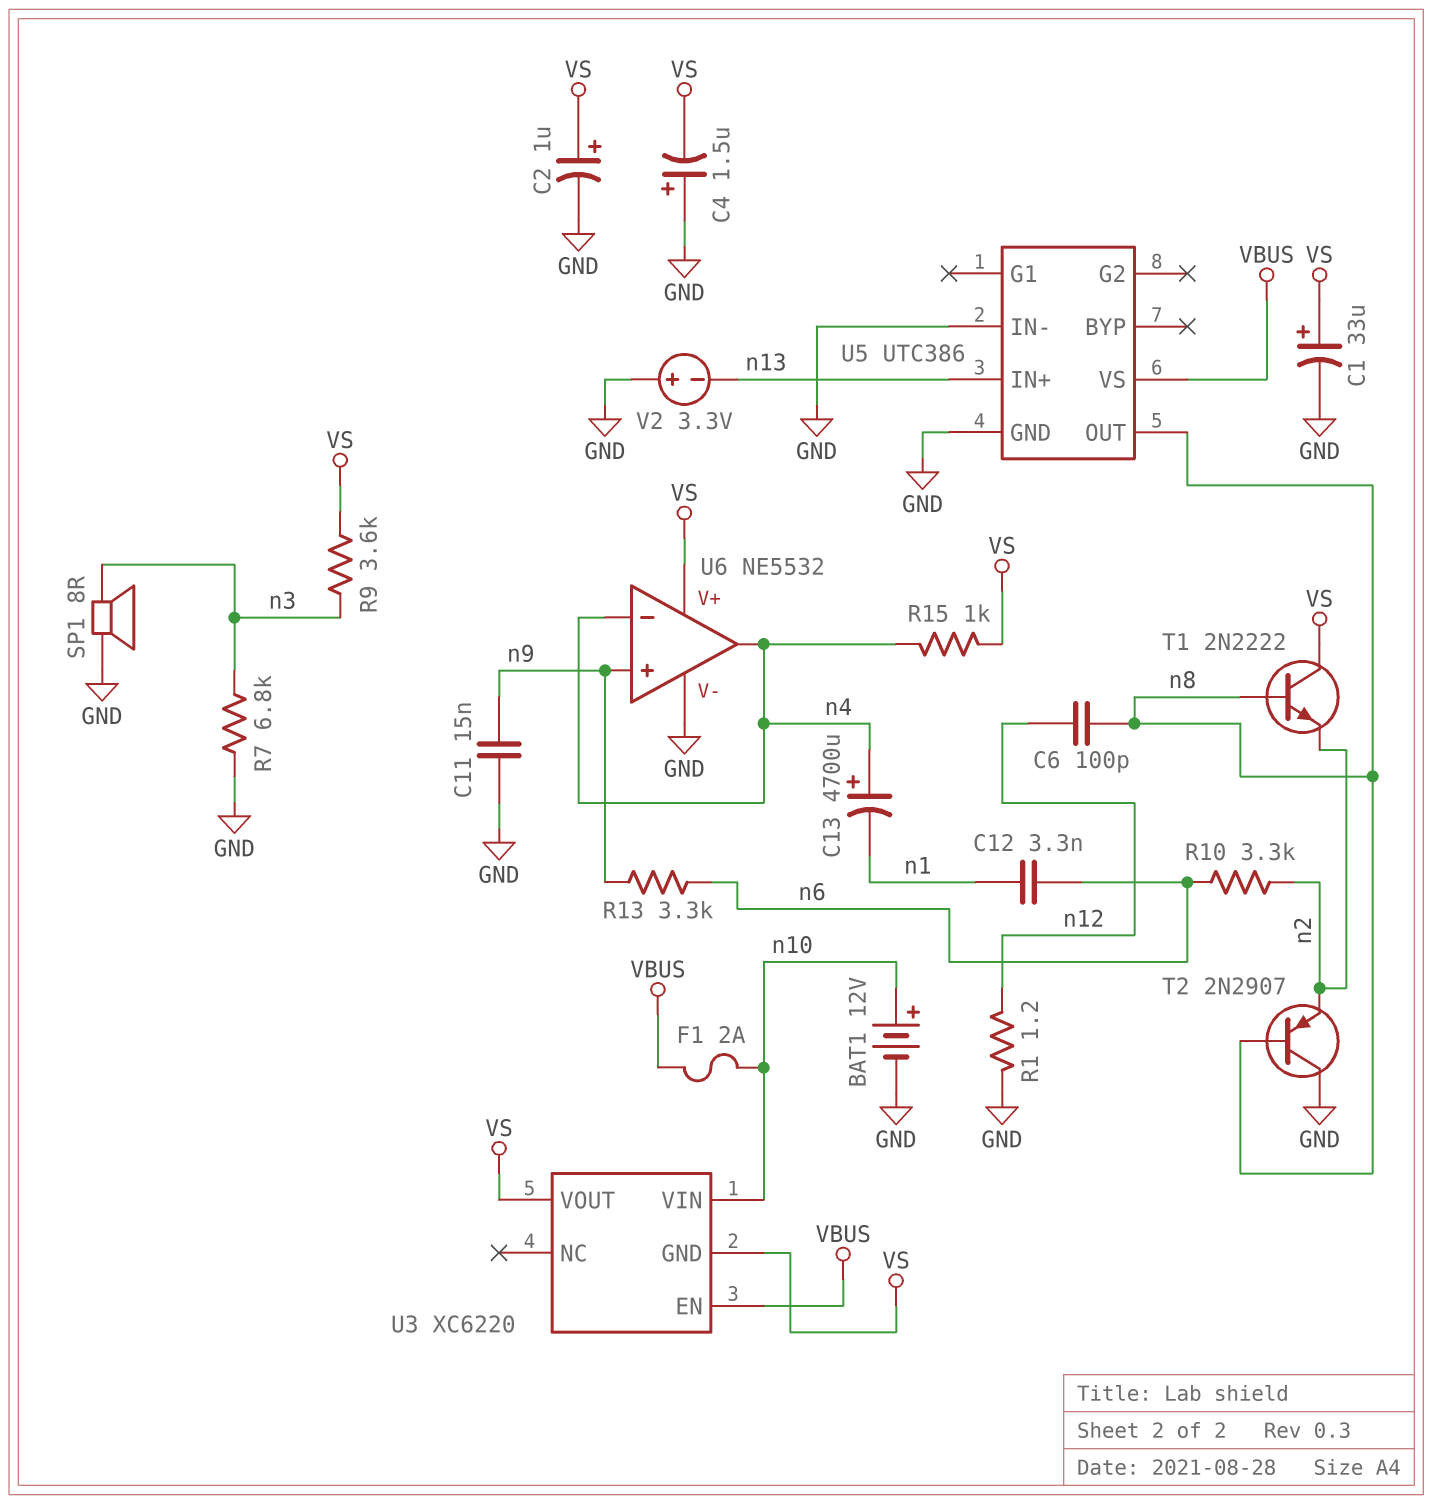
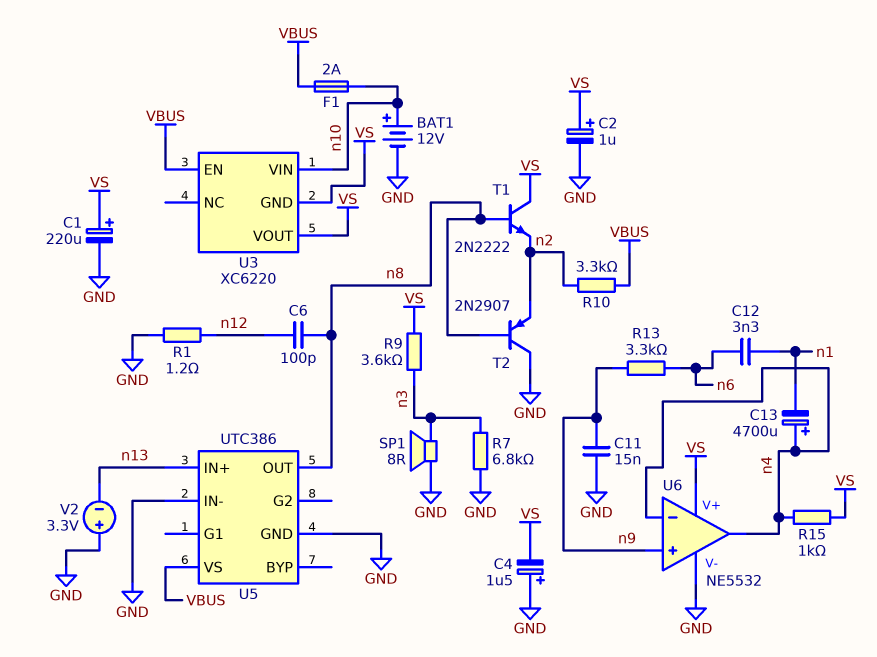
C1: 33uF (plus VS, minus GND) -> 220uF (plus VS, minus GND)
R10: 3.3k (n2, n6) -> 3.3k (VBUS, n2)

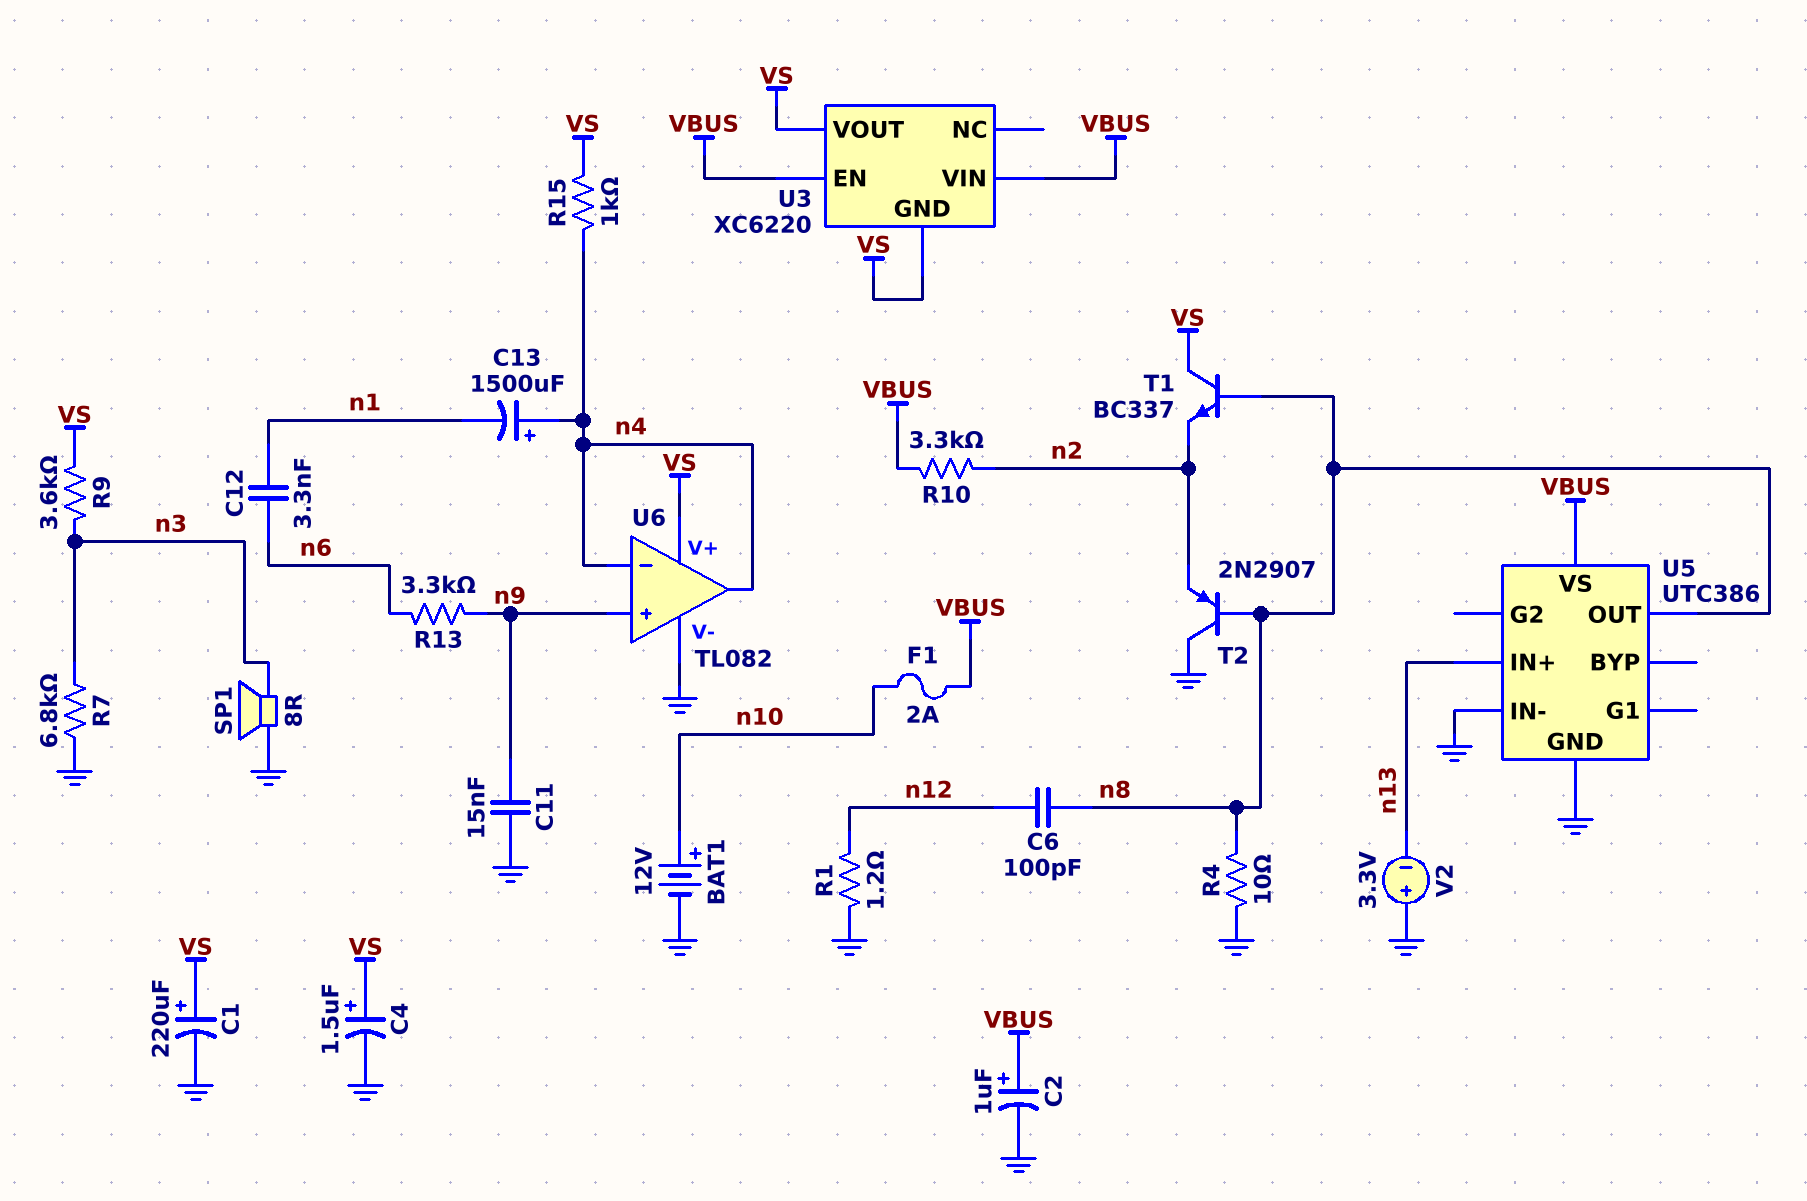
C2: 1uF (plus VS, minus GND) -> 1uF (plus VBUS, minus GND)
C4: 1.5uF (plus GND, minus VS) -> 1.5uF (plus VS, minus GND)
C13: 4700uF (plus n4, minus n1) -> 1500uF (plus n4, minus n1)
R4: none -> 10 (GND, n8)
T1: NPN 2N2222 (B n8, C VS, E n2) -> NPN BC337 (B n8, C VS, E n2)
U3 pin VIN: n10 -> VBUS
U6: NE5532 -> TL082

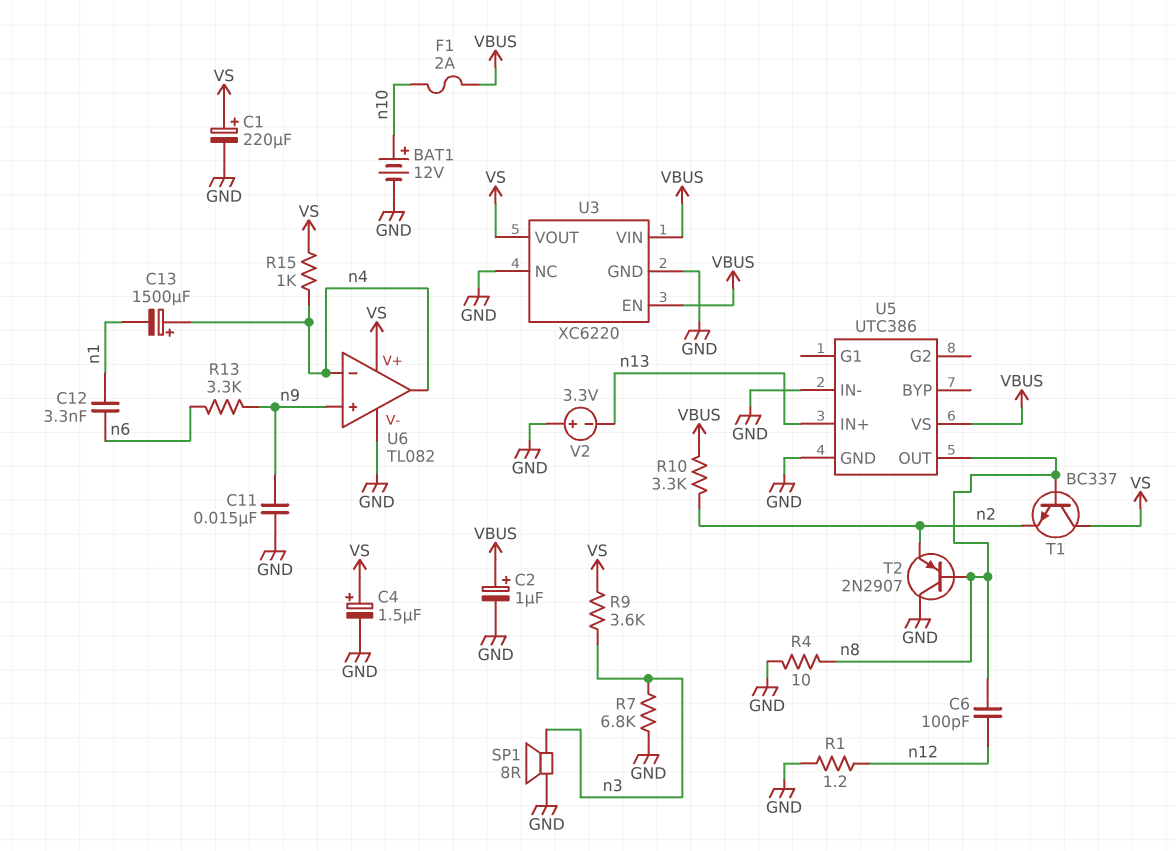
U3 pin GND: VS -> GND
U3 pin NC: none -> GND

